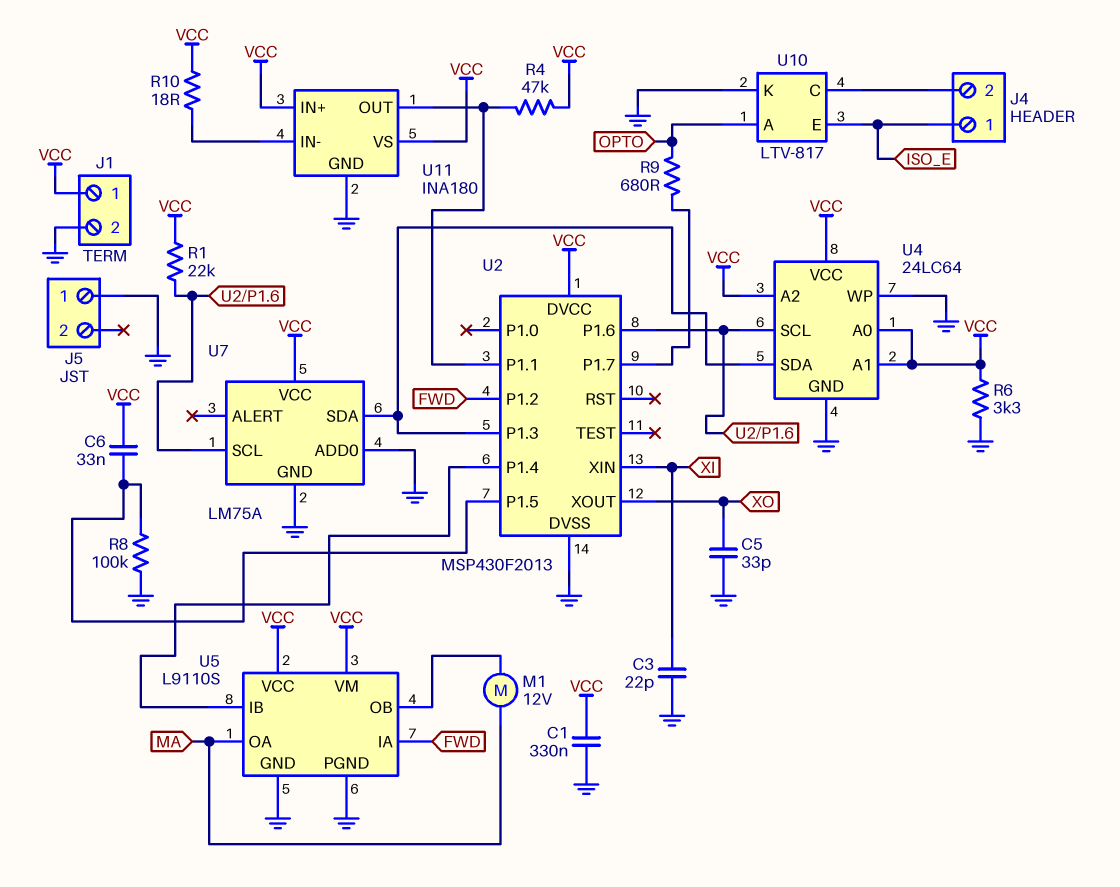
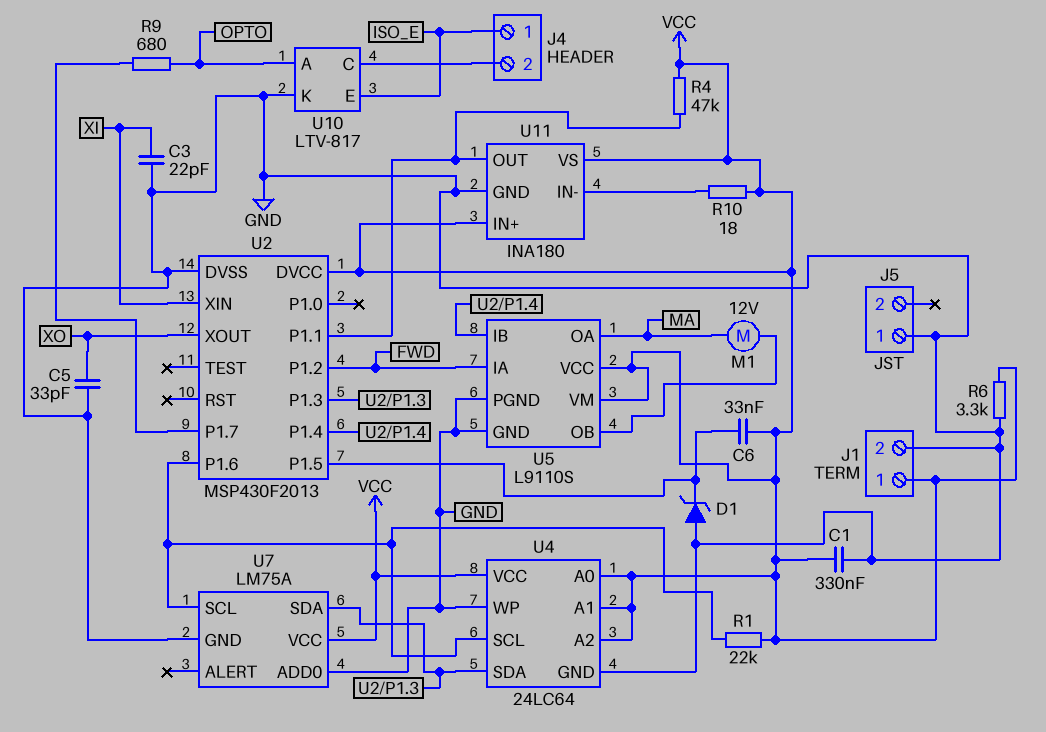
D1: none -> zener (A GND, K U2/P1.5)
R8: 100k (GND, U2/P1.5) -> none

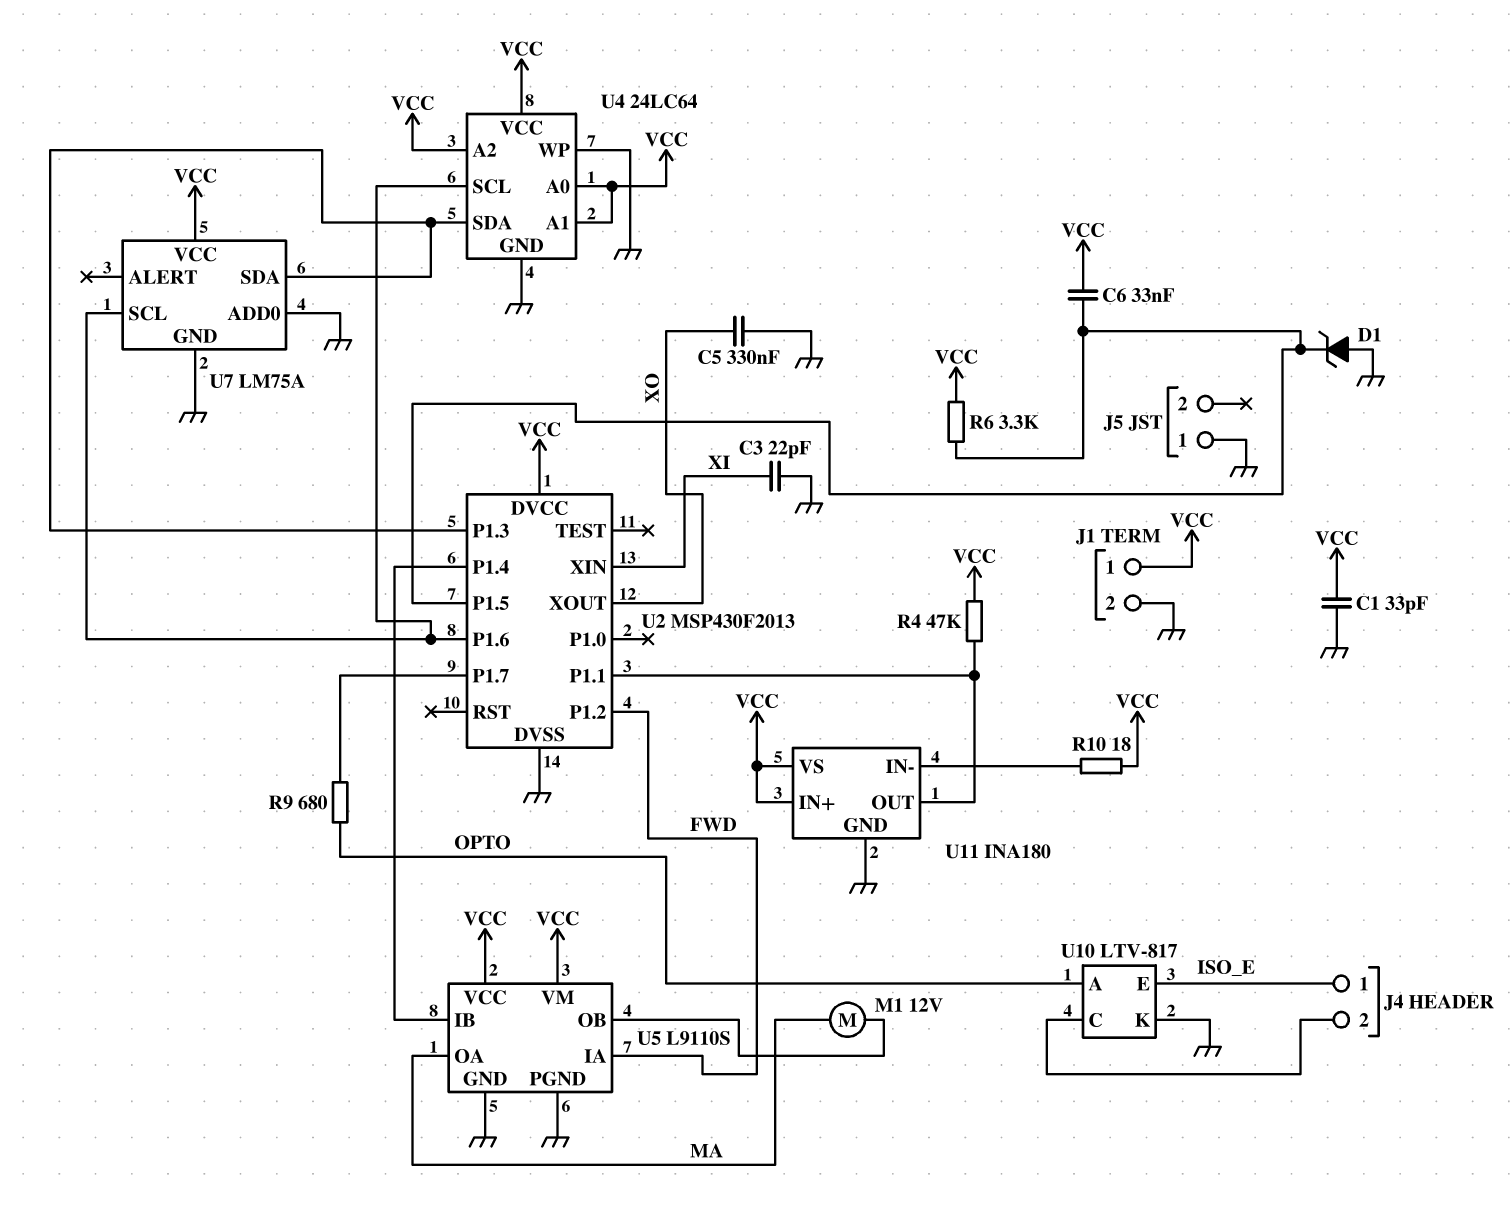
C1: 330nF (GND, VCC) -> 33pF (GND, VCC)
C5: 33pF (GND, XO) -> 330nF (GND, XO)
R1: 22k (U2/P1.6, VCC) -> none
R6: 3.3k (GND, VCC) -> 3.3k (U2/P1.5, VCC)

